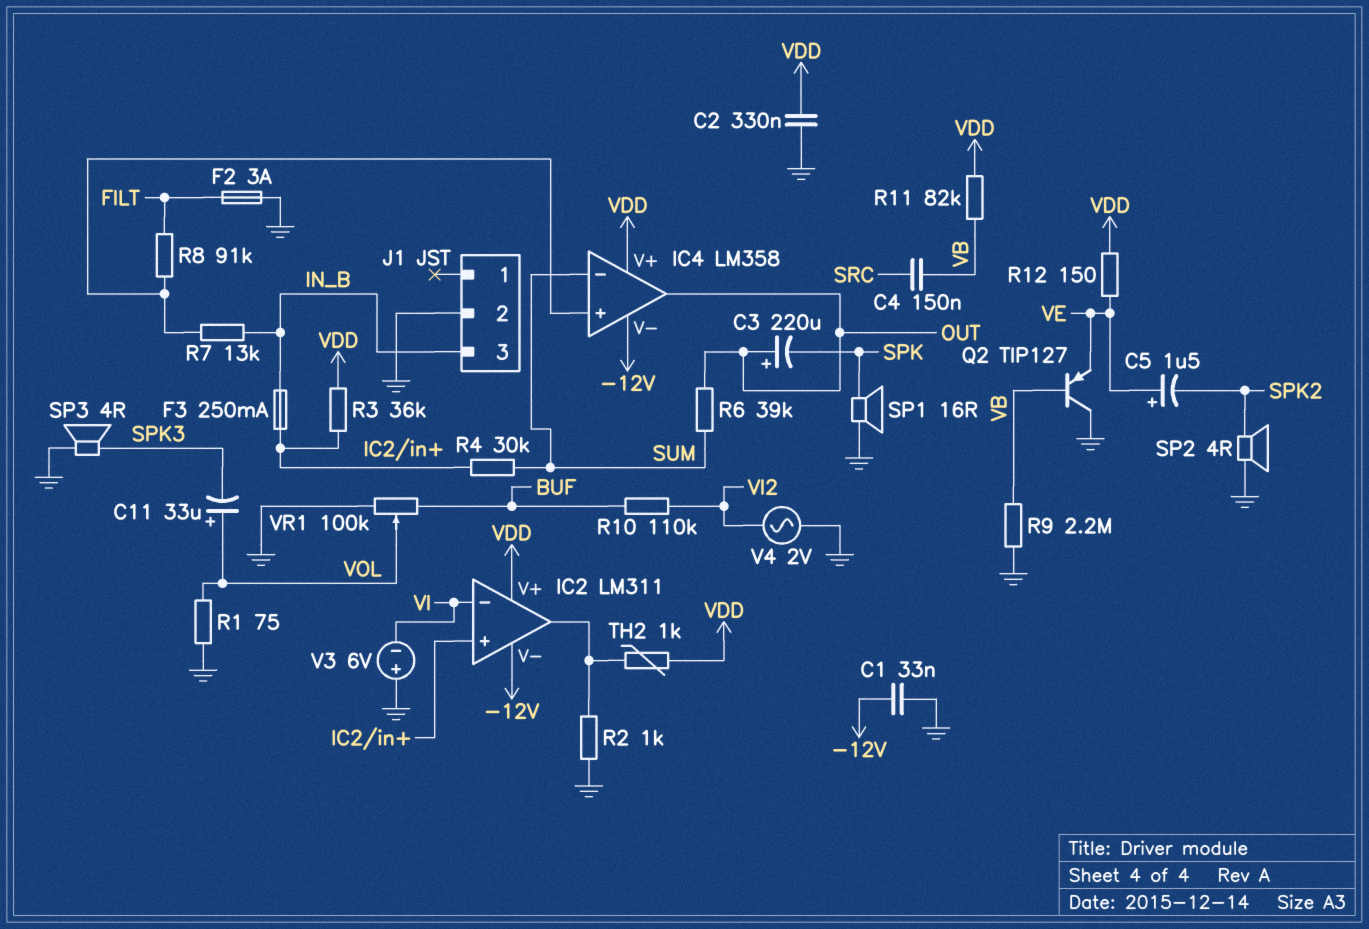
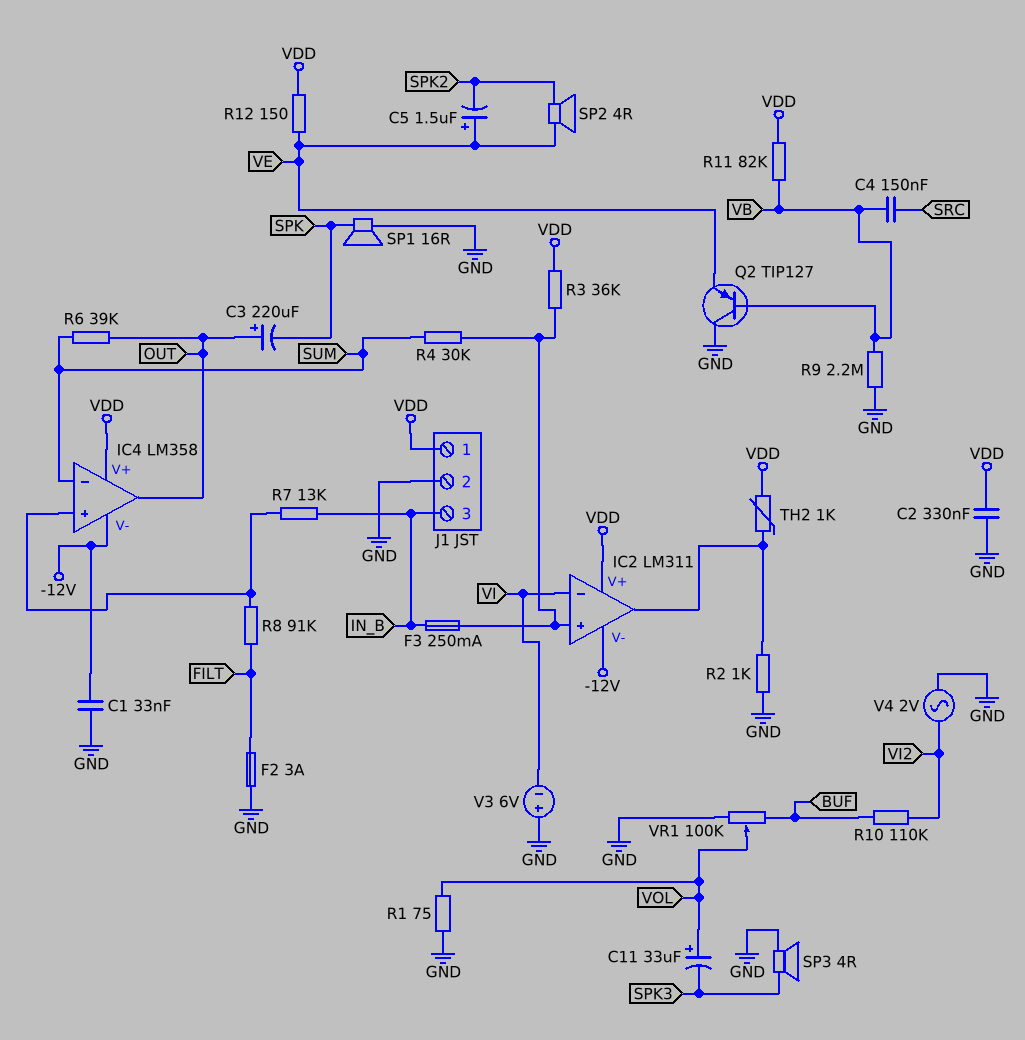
J1 pin 1: none -> VDD
SP2: speaker 4R (GND, SPK2) -> speaker 4R (SPK2, VE)

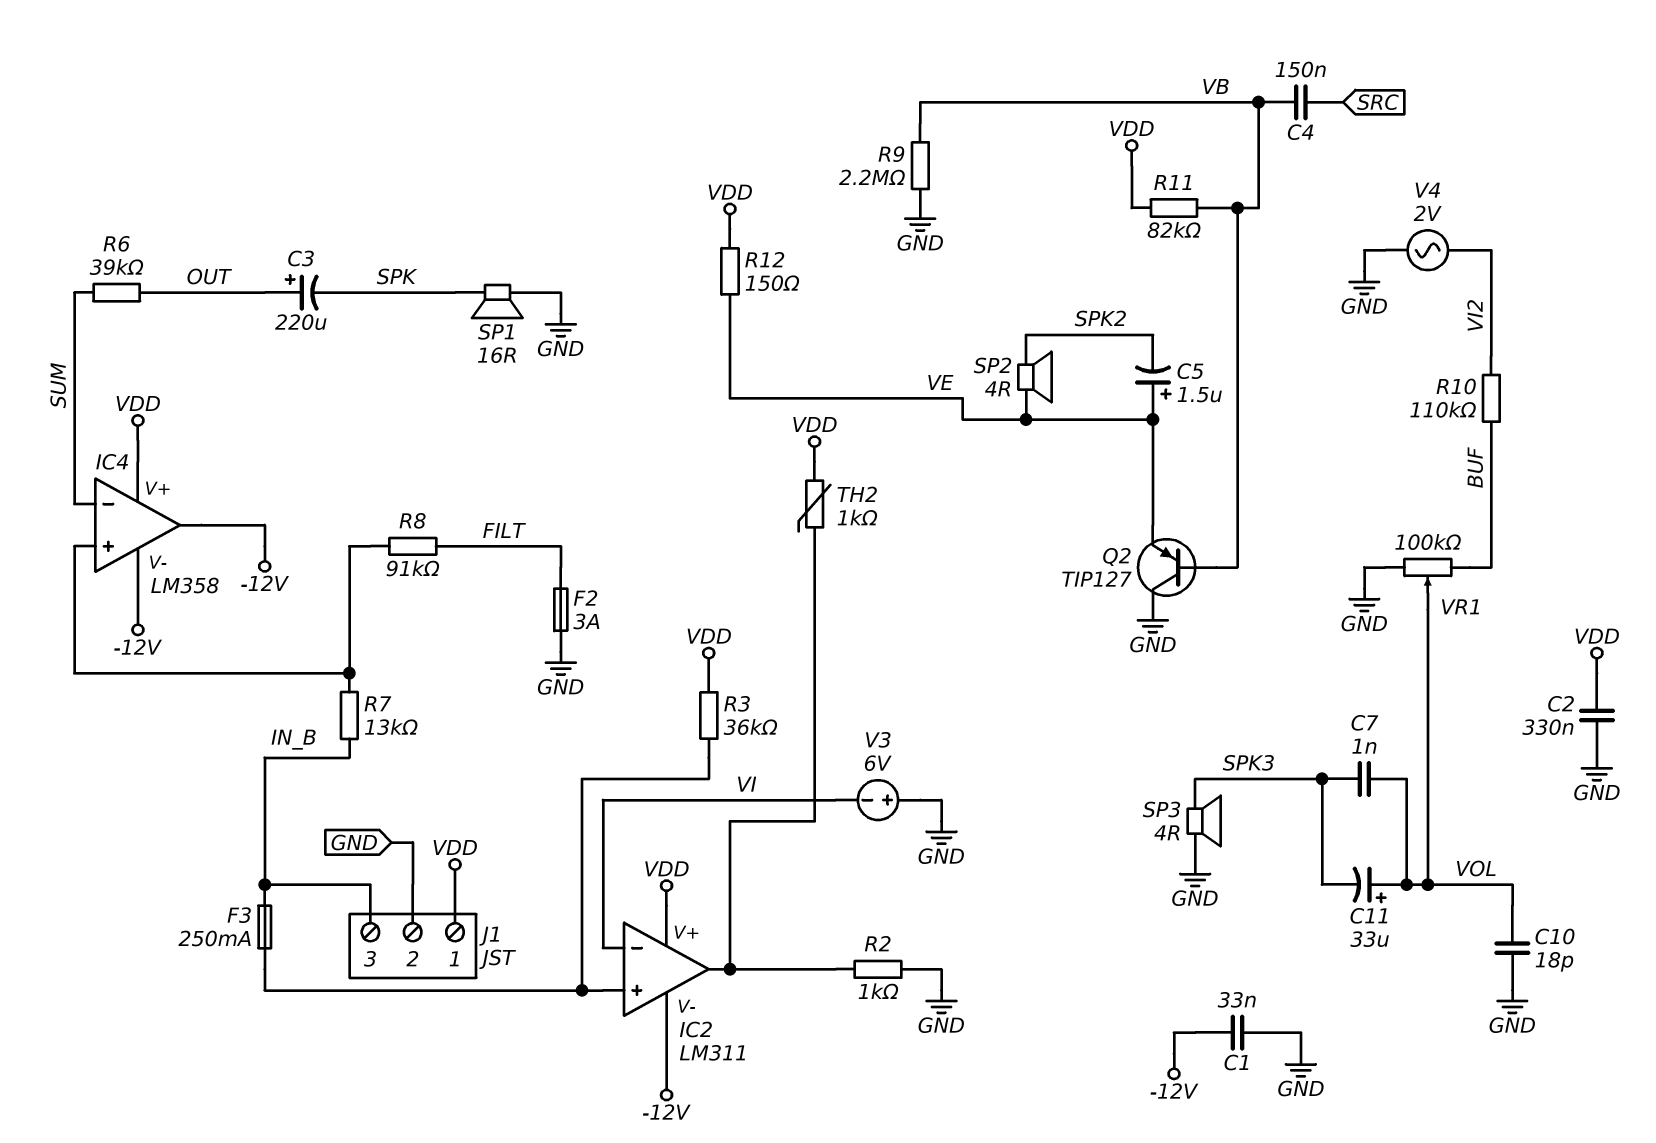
C7: none -> 1nF (SPK3, VOL)
C10: none -> 18pF (GND, VOL)
IC4 pin out: OUT -> -12V
R1: 75 (GND, VOL) -> none
R4: 30k (IC2/in+, SUM) -> none

